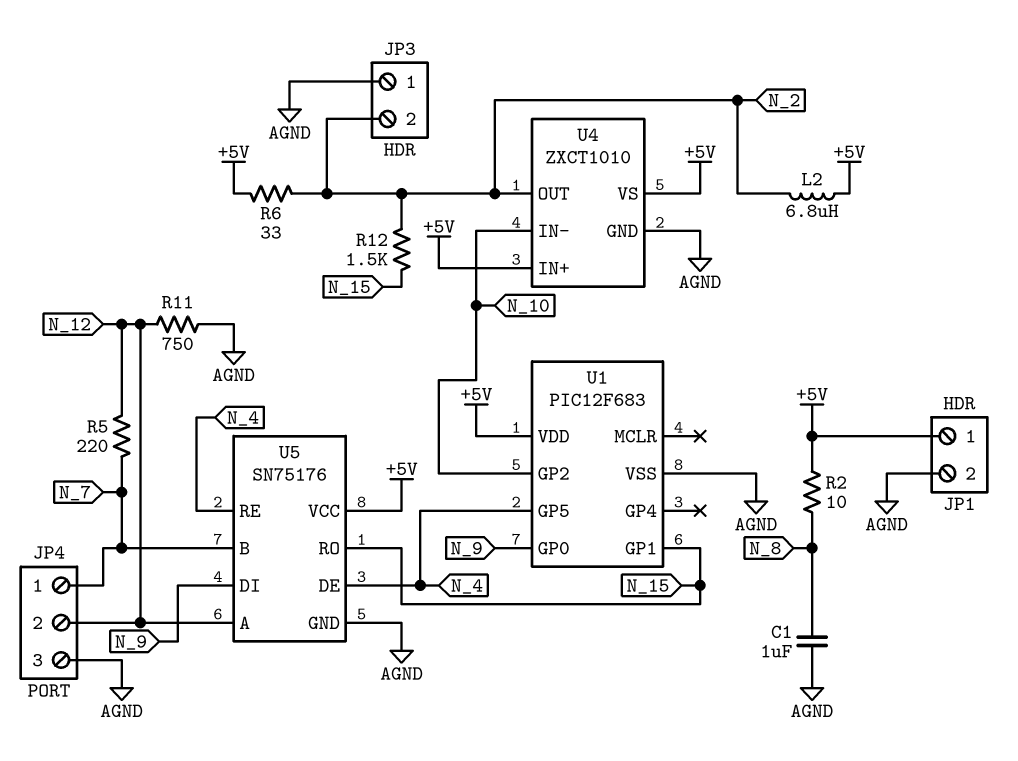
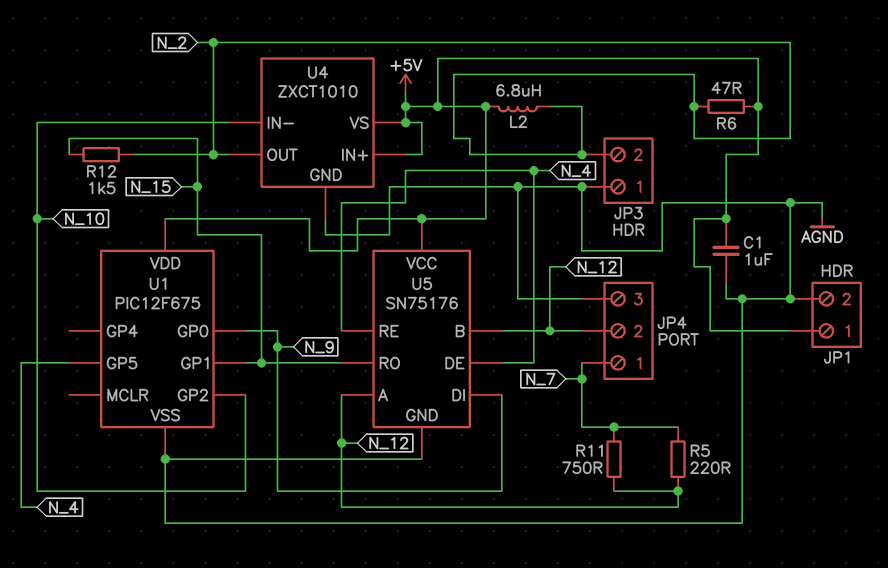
C1: 1uF (AGND, N_8) -> 1uF (+5V, AGND)
R2: 10 (+5V, N_8) -> none
R6: 33 (+5V, N_2) -> 47 (+5V, N_2)
R11: 750 (AGND, N_12) -> 750 (N_7, N_12)
U1: PIC12F683 -> PIC12F675
U5 pin B: N_7 -> N_12

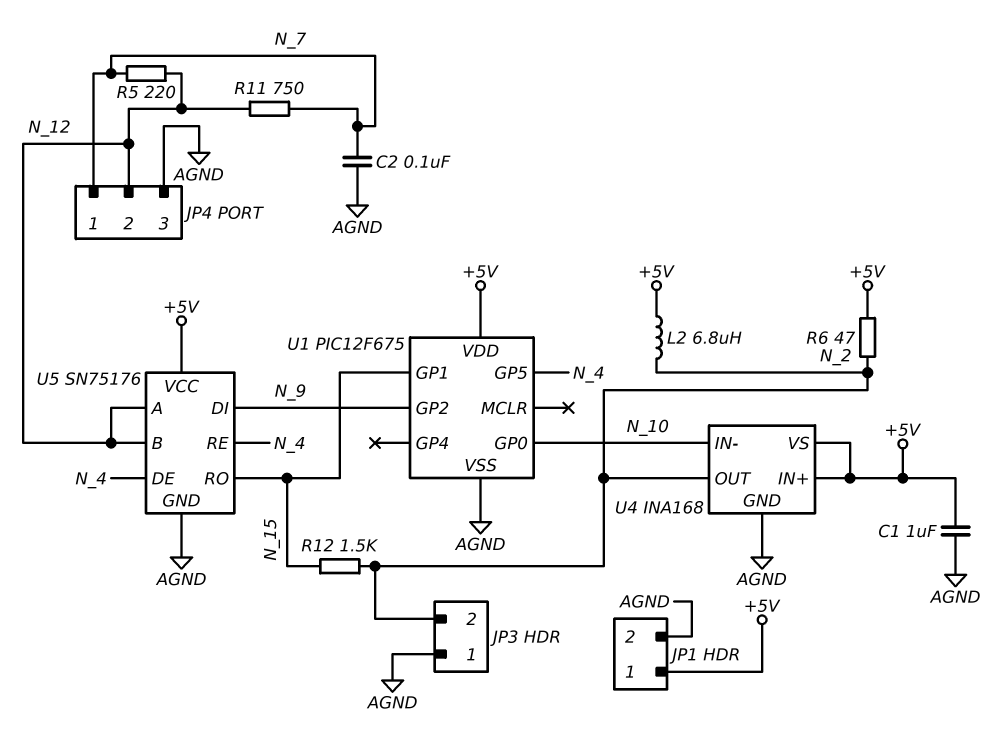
C2: none -> 100nF (AGND, N_7)
U1 pin GP0: N_9 -> N_10
U1 pin GP2: N_10 -> N_9
U4: ZXCT1010 -> INA168

